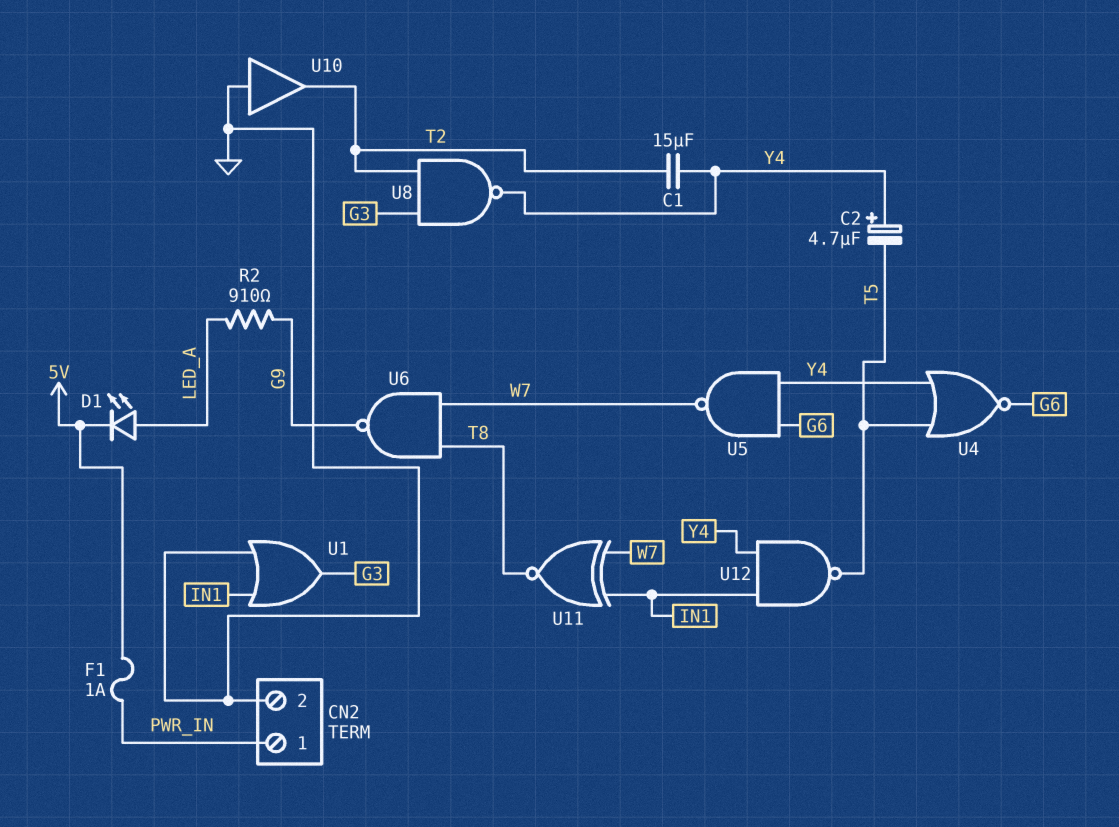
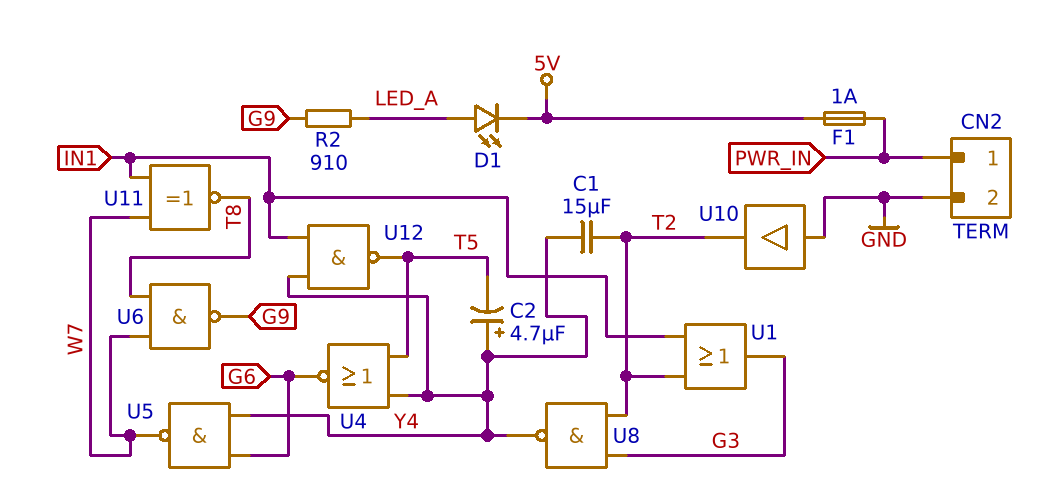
U1: OR (in GND, in IN1, out G3) -> OR (in IN1, in T2, out G3)

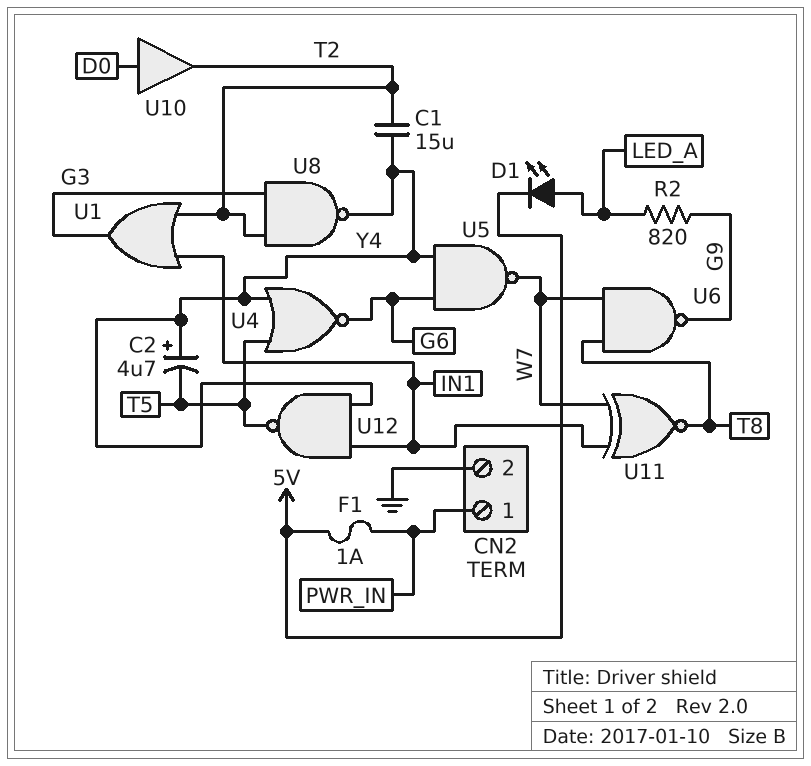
R2: 910 (G9, LED_A) -> 820 (G9, LED_A)
U10: buffer (in GND, out T2) -> buffer (in D0, out T2)

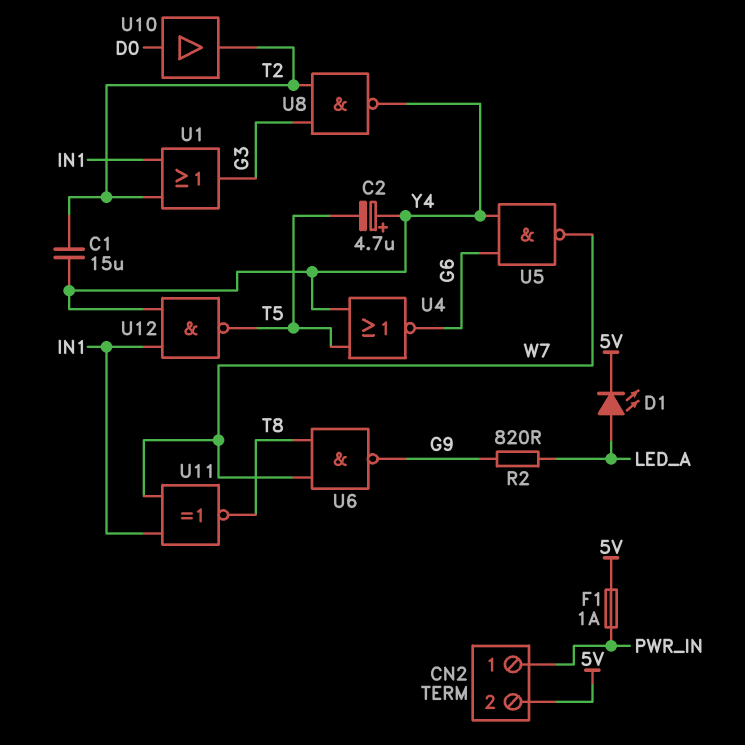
CN2 pin 2: GND -> 5V

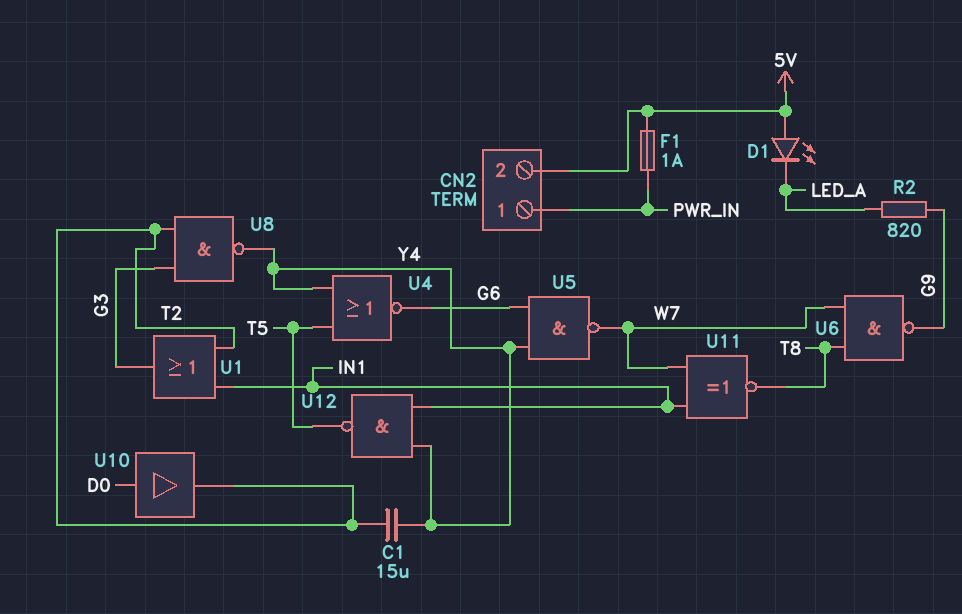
C2: 4.7uF (plus Y4, minus T5) -> none
D1: LED (A LED_A, K 5V) -> LED (A 5V, K LED_A)

